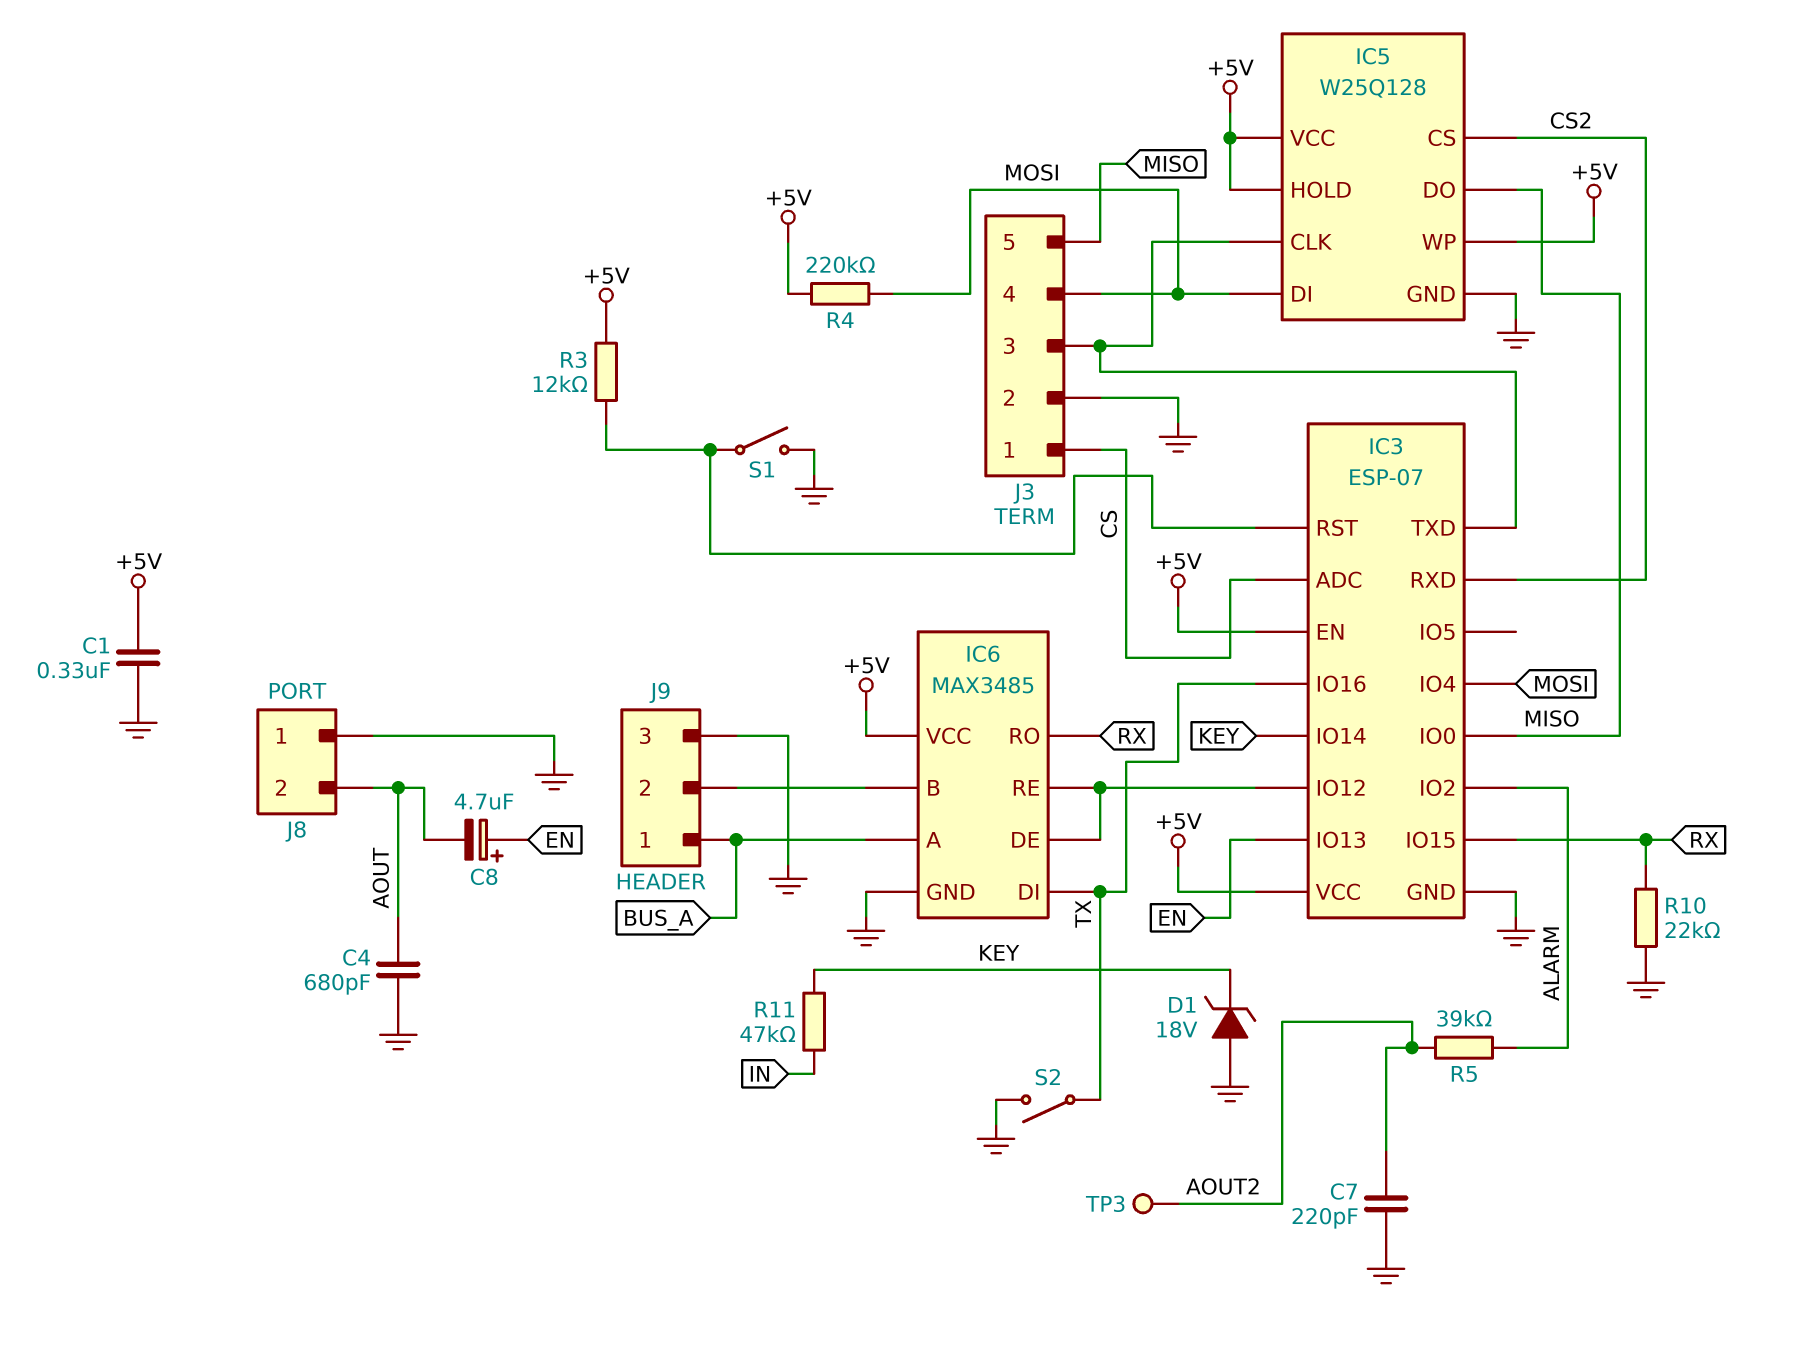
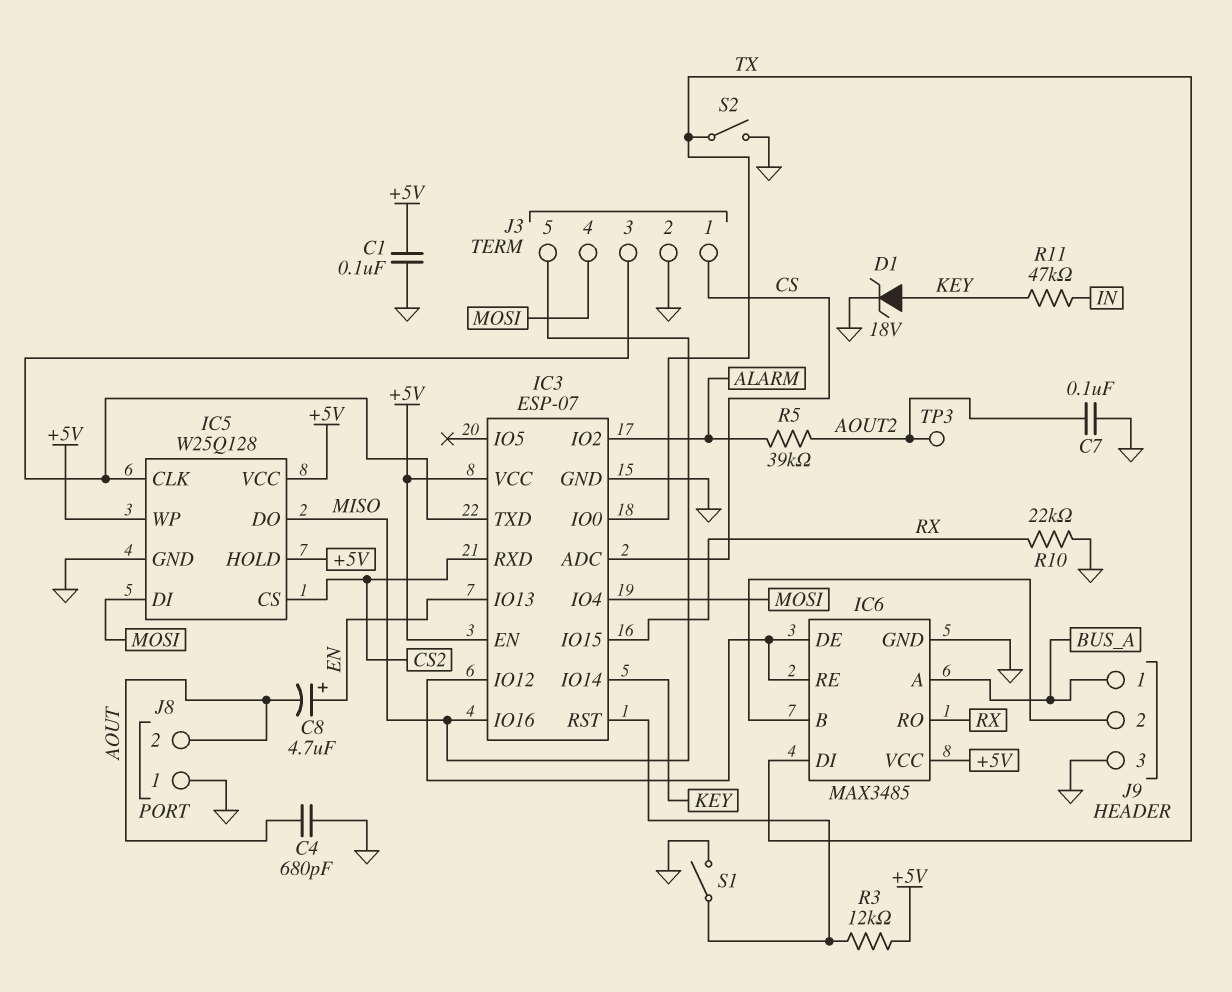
C1: 330nF (+5V, GND) -> 100nF (+5V, GND)
C7: 220pF (AOUT2, GND) -> 100nF (AOUT2, GND)
D1: zener 18V (A GND, K KEY) -> zener 18V (A KEY, K GND)
IC3 pin IO0: MISO -> TX
IC3 pin IO16: TX -> MISO
R4: 220k (+5V, MOSI) -> none

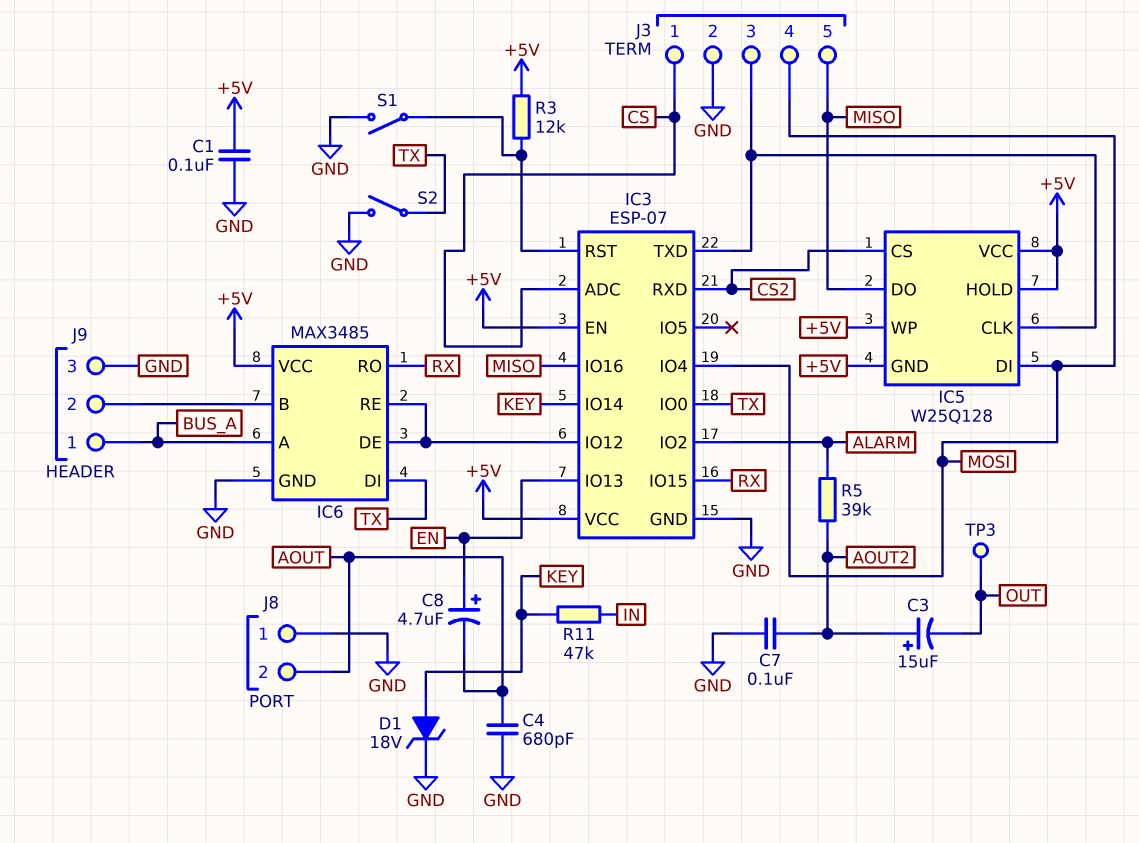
C3: none -> 15uF (plus AOUT2, minus OUT)
IC5 pin GND: GND -> +5V
R10: 22k (GND, RX) -> none
TP3: test point (AOUT2) -> test point (OUT)

